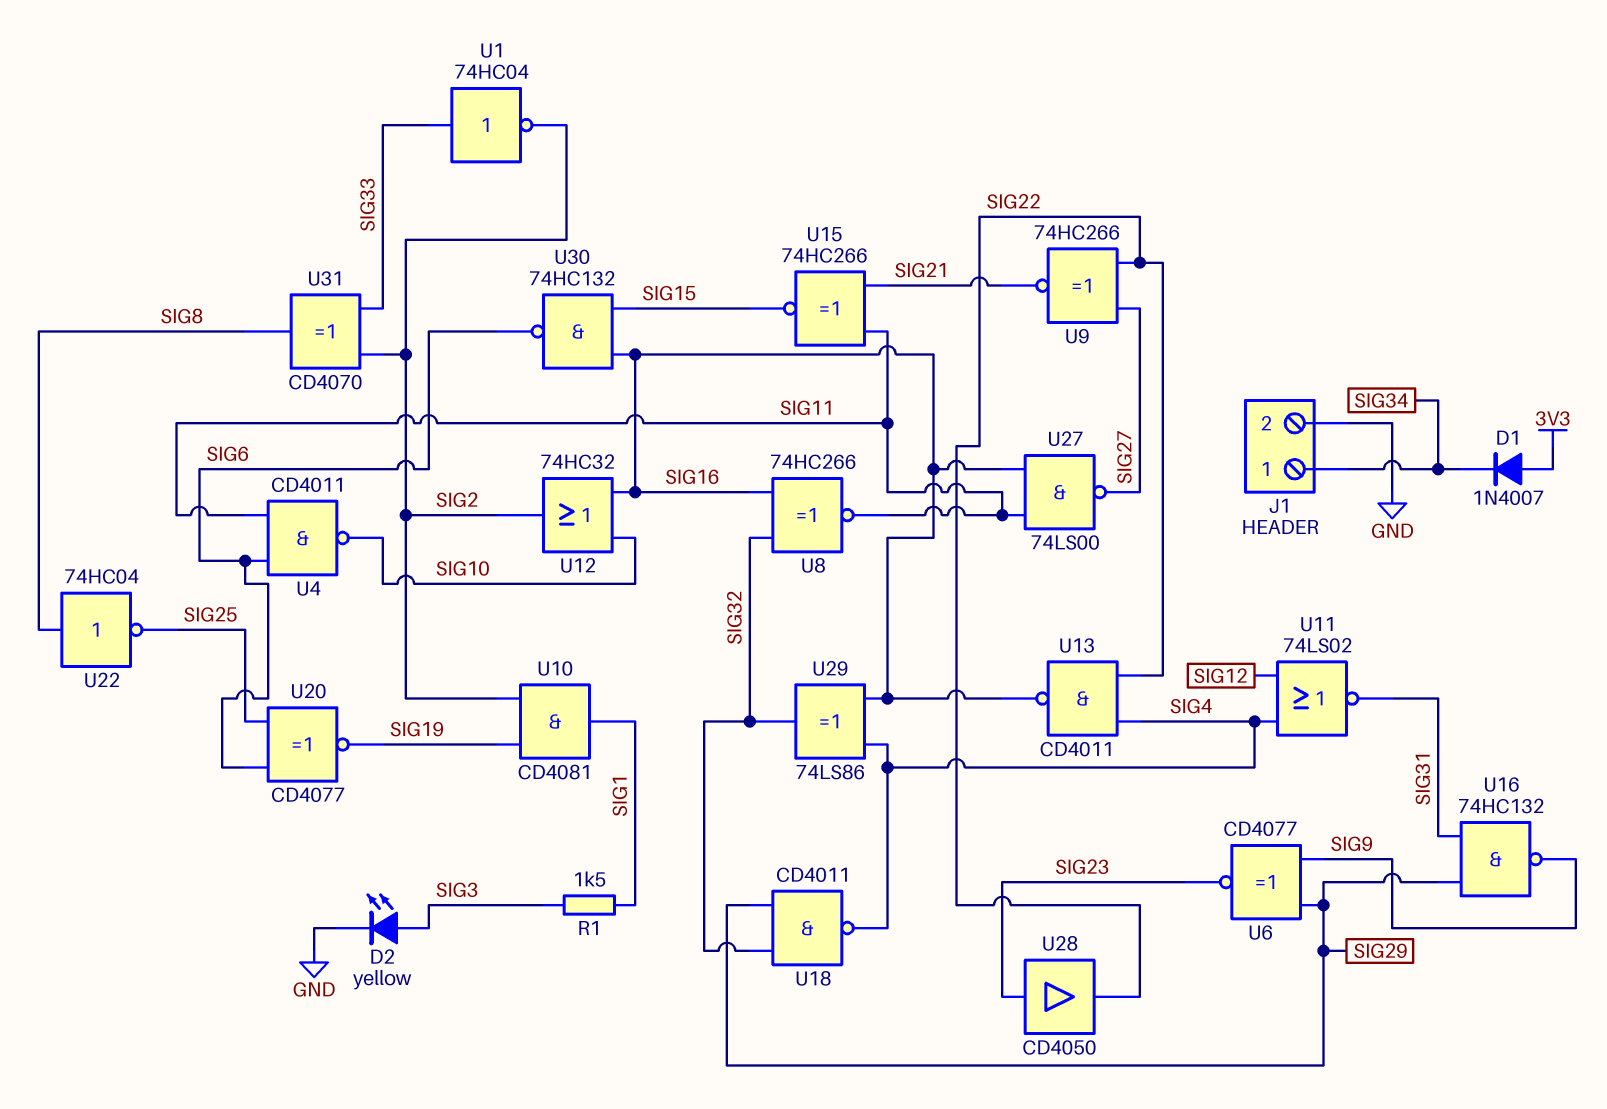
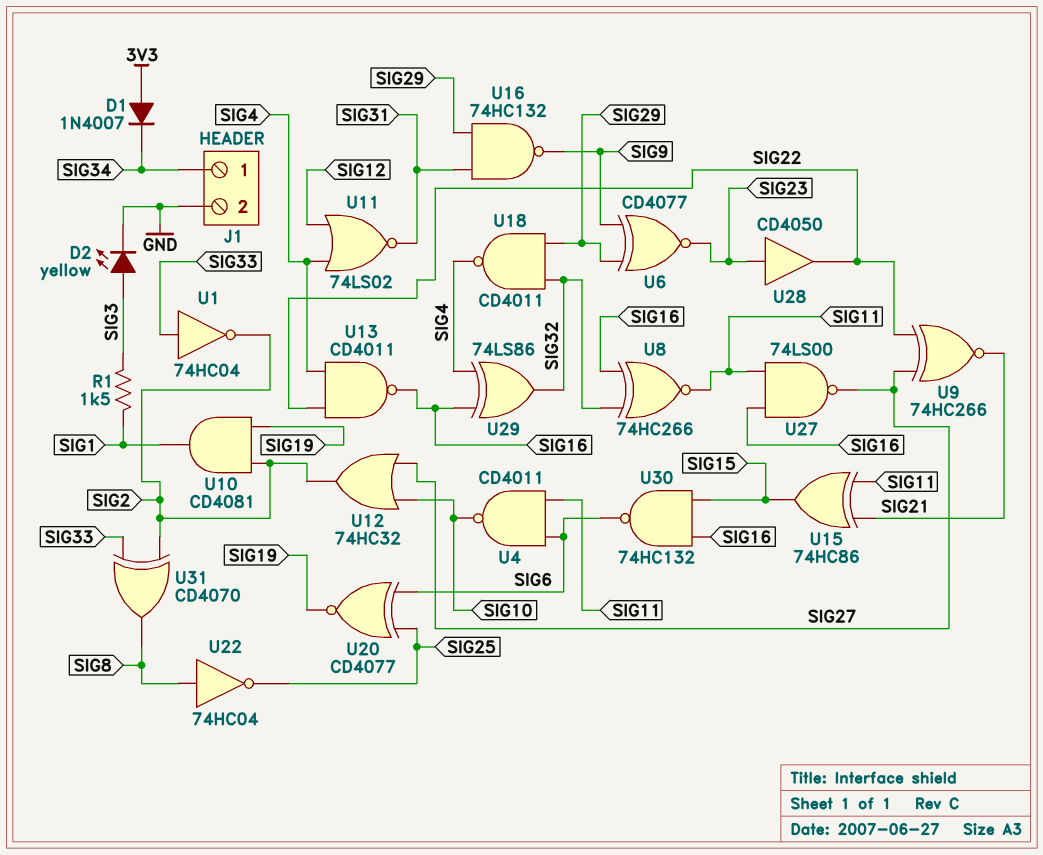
U12: OR 74HC32 (in SIG10, in SIG16, out SIG2) -> OR 74HC32 (in SIG10, in SIG27, out SIG2)
U15: XNOR 74HC266 (in SIG11, in SIG21, out SIG15) -> XOR 74HC86 (in SIG11, in SIG21, out SIG15)

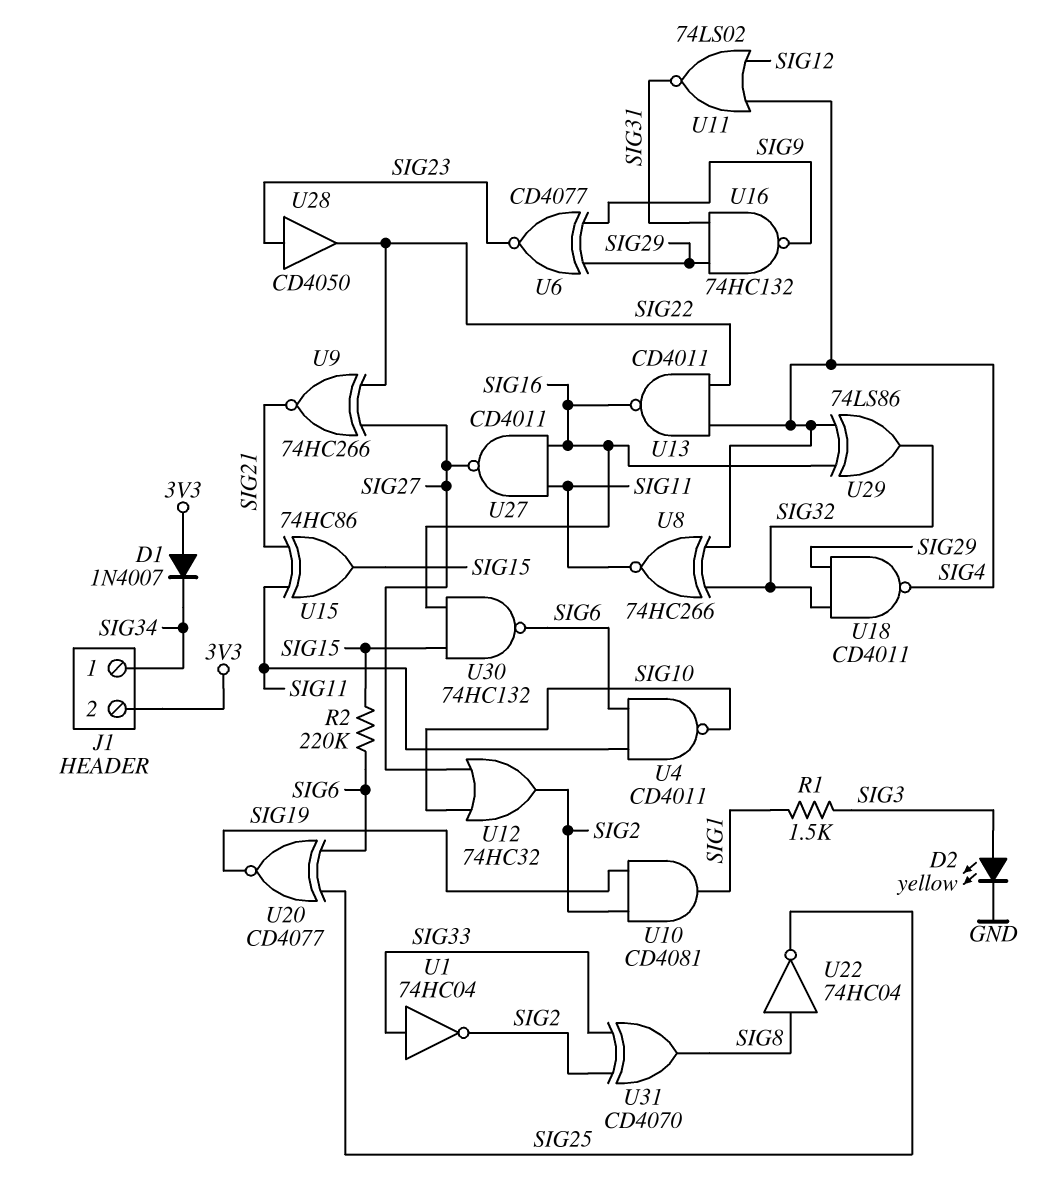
J1 pin 2: GND -> 3V3
R2: none -> 220k (SIG6, SIG15)
U8: XNOR 74HC266 (in SIG16, in SIG32, out SIG11) -> XNOR 74HC266 (in SIG4, in SIG32, out SIG11)
U27: NAND 74LS00 (in SIG11, in SIG16, out SIG27) -> NAND CD4011 (in SIG11, in SIG16, out SIG27)

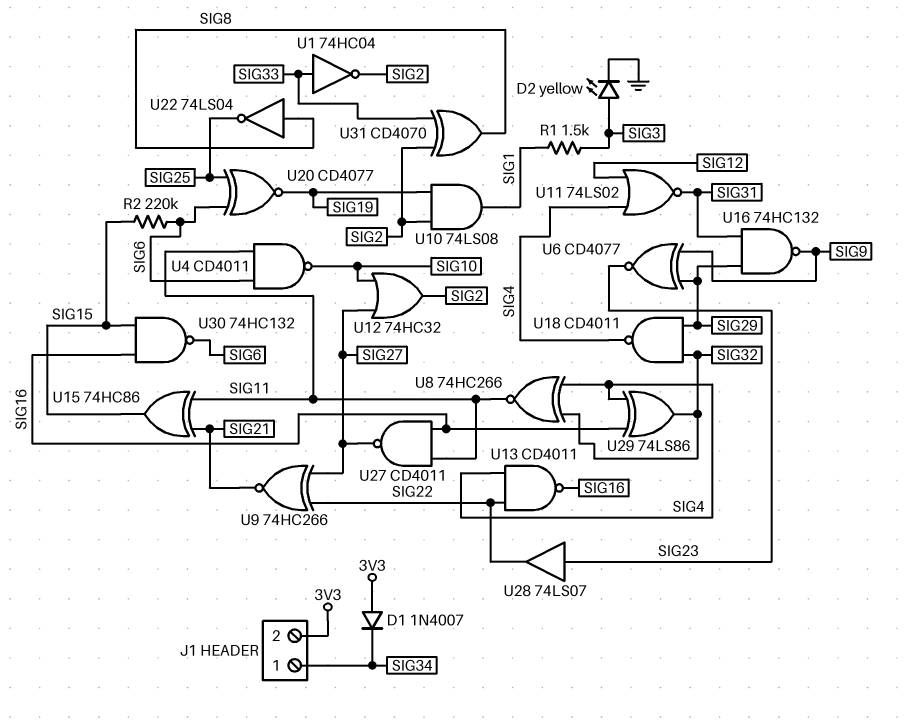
U10: AND CD4081 (in SIG2, in SIG19, out SIG1) -> AND 74LS08 (in SIG2, in SIG19, out SIG1)
U22: NOT 74HC04 (in SIG8, out SIG25) -> NOT 74LS04 (in SIG8, out SIG25)
U28: buffer CD4050 (in SIG23, out SIG22) -> buffer 74LS07 (in SIG23, out SIG22)

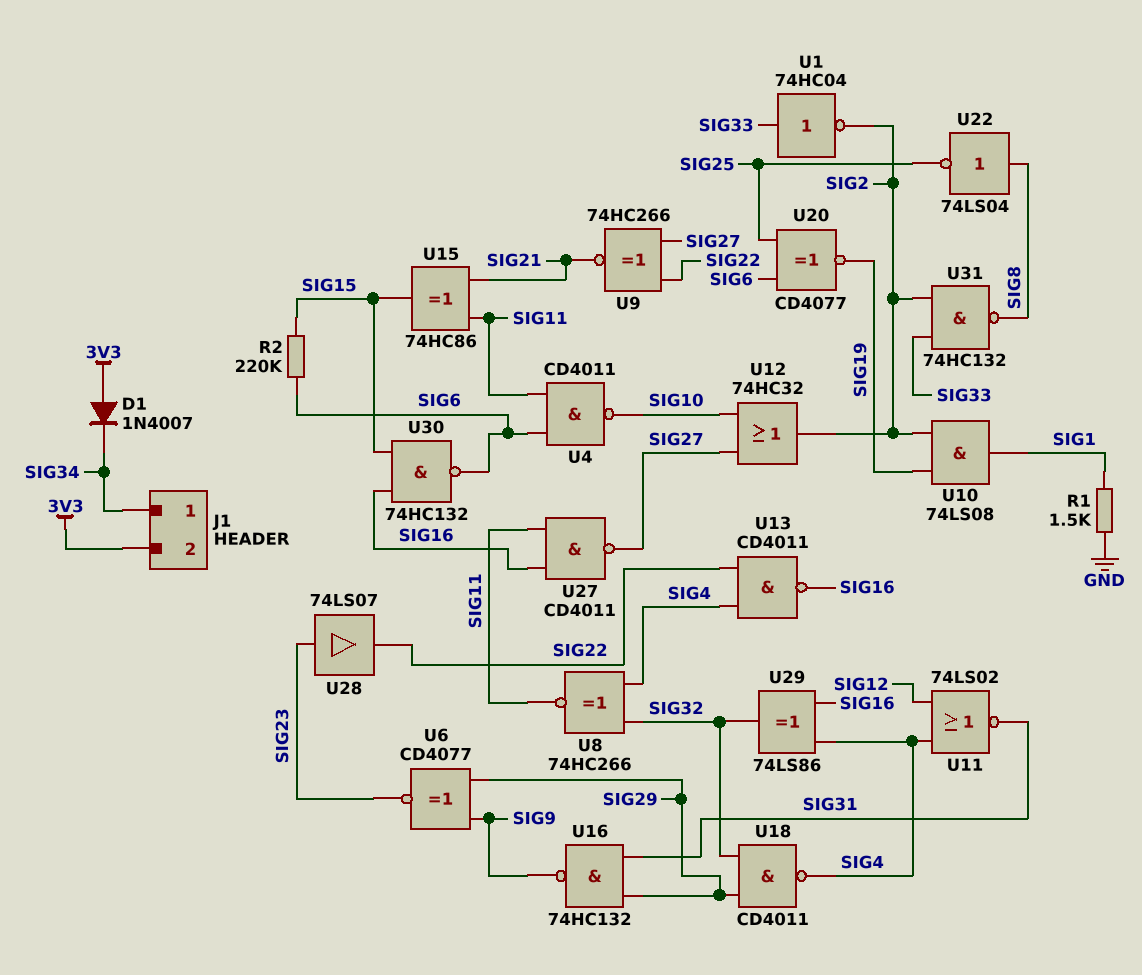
D2: LED yellow (A SIG3, K GND) -> none
R1: 1.5k (SIG1, SIG3) -> 1.5k (GND, SIG1)
U31: XOR CD4070 (in SIG2, in SIG33, out SIG8) -> NAND 74HC132 (in SIG2, in SIG33, out SIG8)

